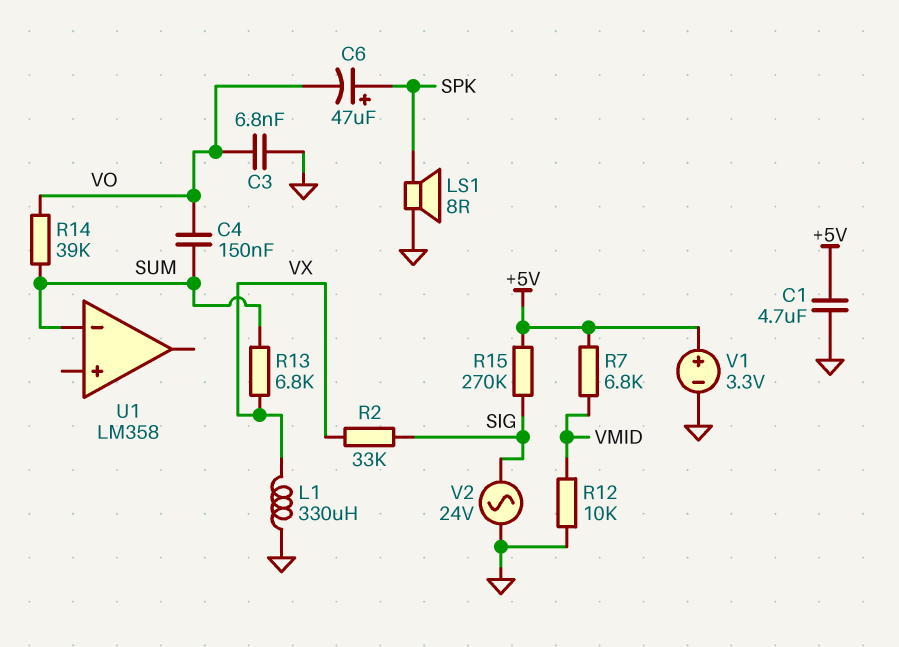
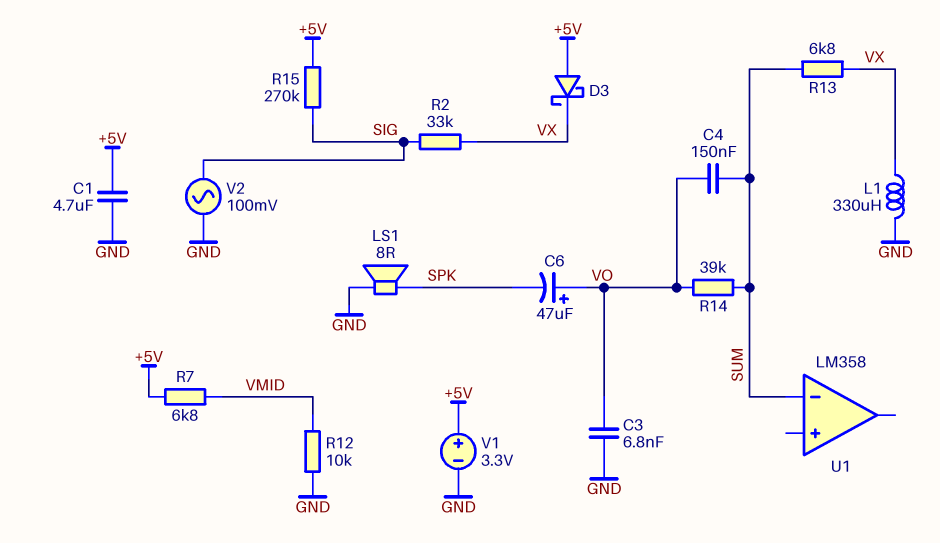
C6: 47uF (plus SPK, minus VO) -> 47uF (plus VO, minus SPK)
D3: none -> schottky (A +5V, K VX)
V2: AC 24V (GND, SIG) -> AC 100mV (GND, SIG)

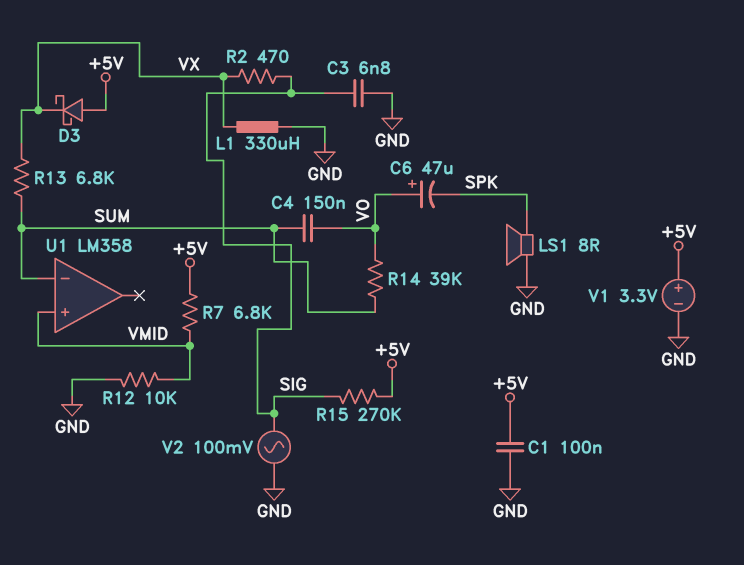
C1: 4.7uF (+5V, GND) -> 100nF (+5V, GND)
C3: 6.8nF (GND, VO) -> 6.8nF (GND, SIG)
R2: 33k (SIG, VX) -> 470 (SIG, VX)
U1 pin in+: none -> VMID

